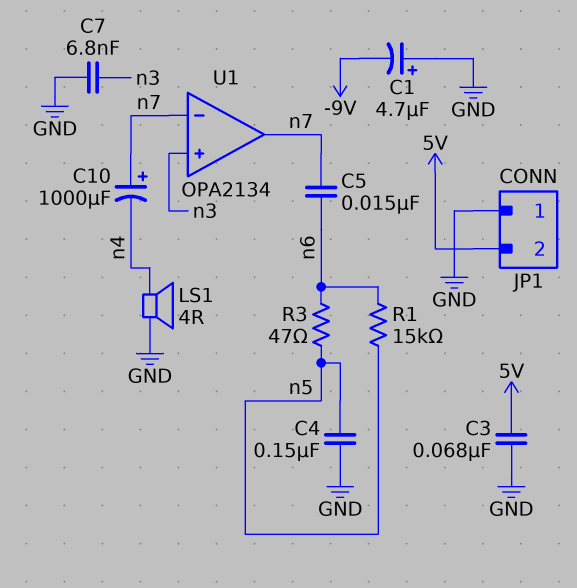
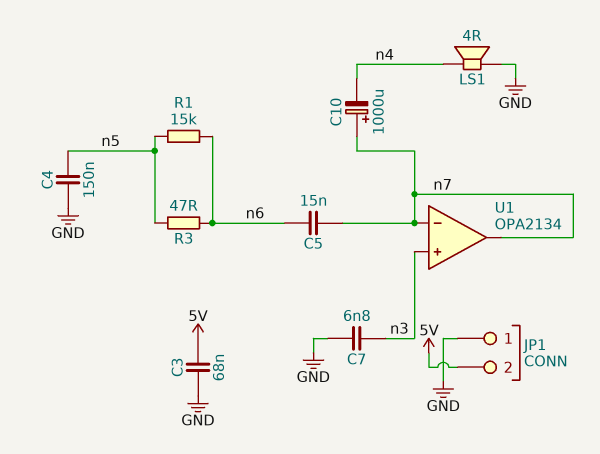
C1: 4.7uF (plus GND, minus -9V) -> none

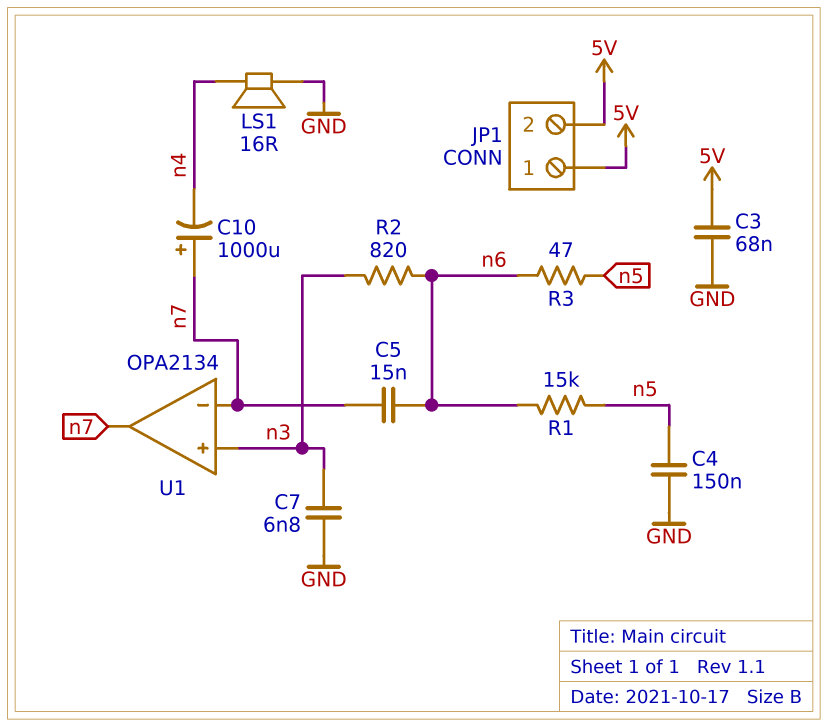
JP1 pin 1: GND -> 5V
LS1: speaker 4R (GND, n4) -> speaker 16R (GND, n4)
R2: none -> 820 (n3, n6)

